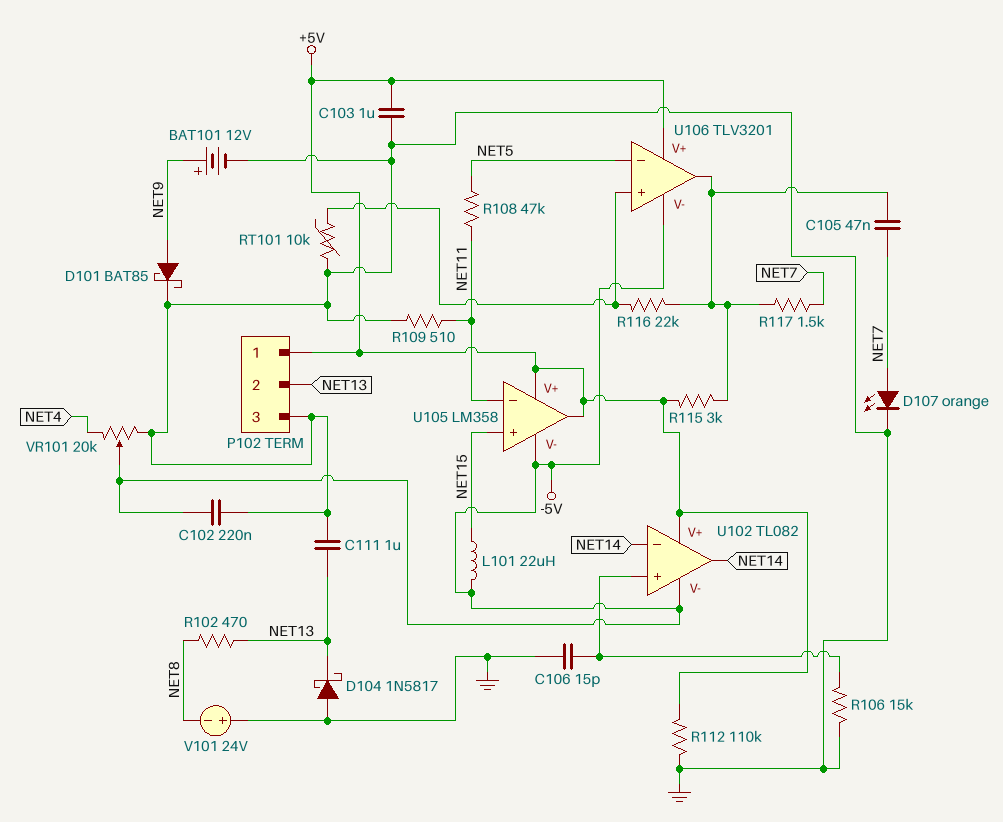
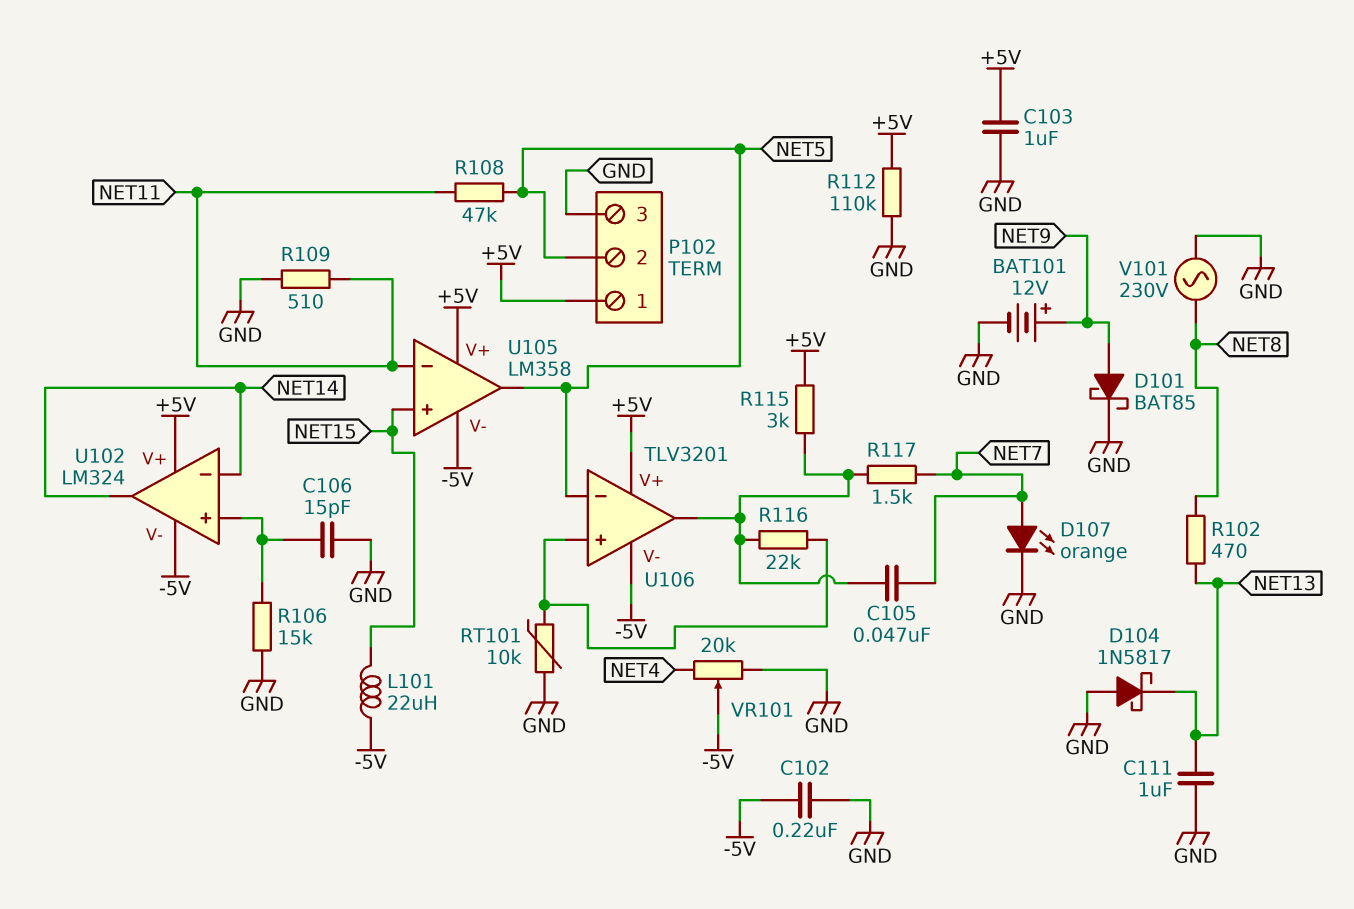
P102 pin 2: NET13 -> NET5
U102: TL082 -> LM324
U105 pin out: +5V -> NET5
V101: 24V (plus GND, minus NET8) -> AC 230V (GND, NET8)

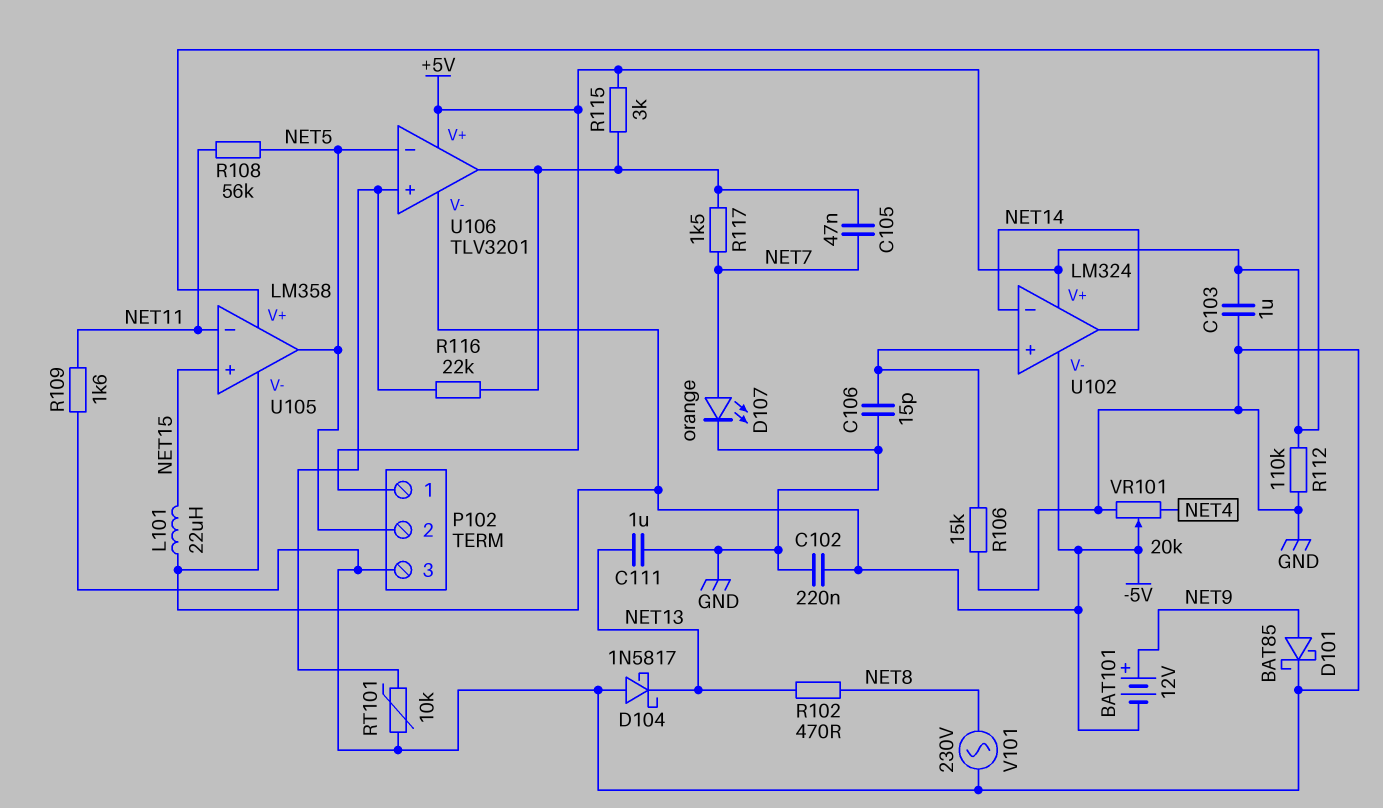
BAT101: 12V (plus NET9, minus GND) -> 12V (plus NET9, minus -5V)
R108: 47k (NET5, NET11) -> 56k (NET5, NET11)
R109: 510 (GND, NET11) -> 1.6k (GND, NET11)

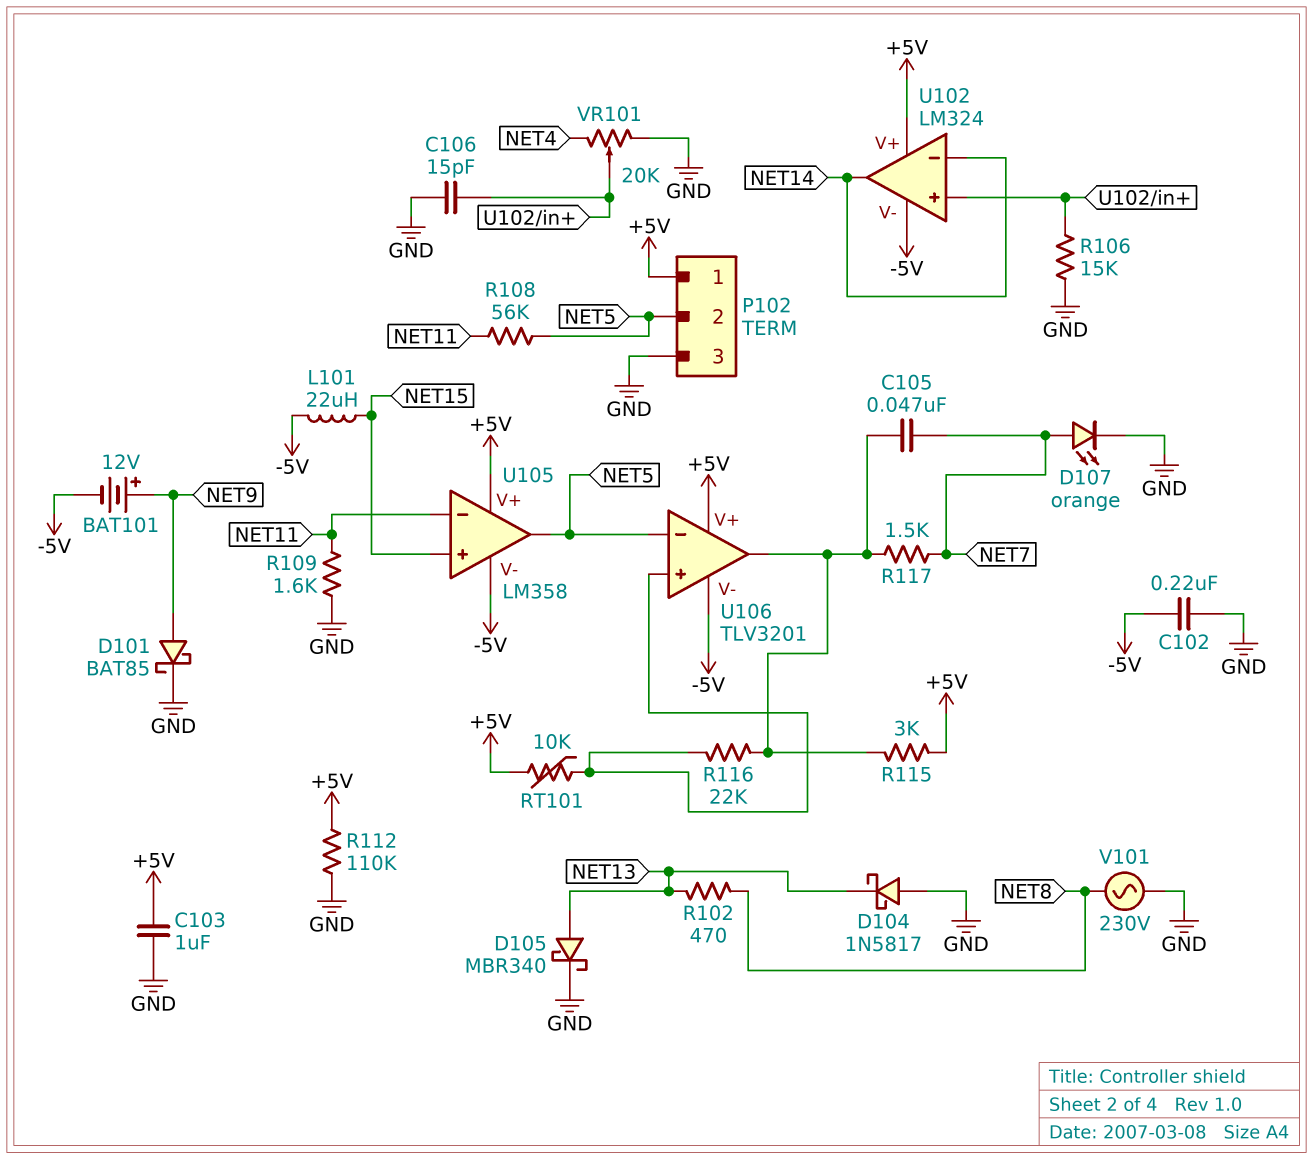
C111: 1uF (GND, NET13) -> none
D105: none -> schottky MBR340 (A NET13, K GND)
RT101: 10k (GND, U106/in+) -> 10k (+5V, U106/in+)
VR101: 20k (GND, NET4, wiper -5V) -> 20k (GND, NET4, wiper U102/in+)

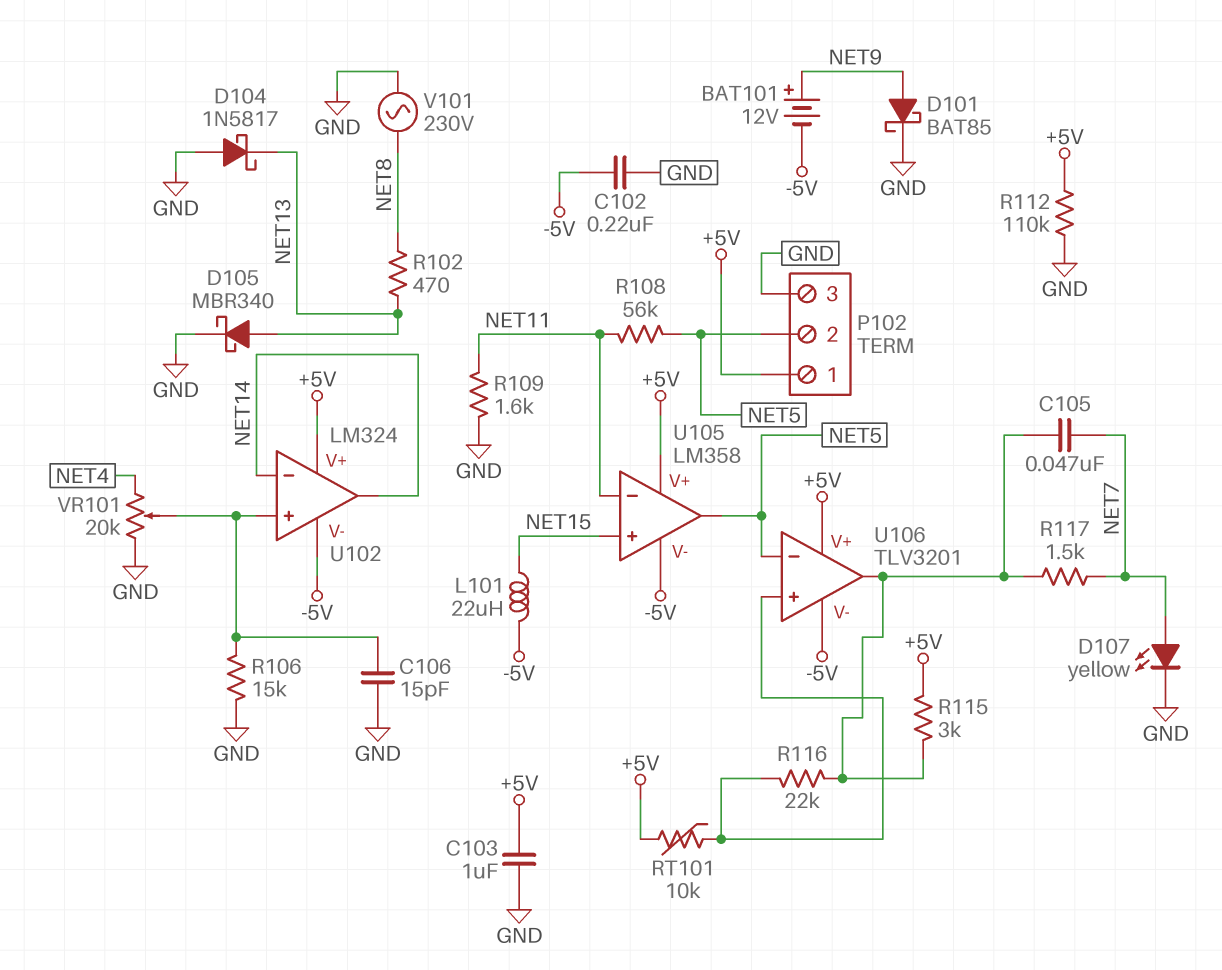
D107: LED orange (A NET7, K GND) -> LED yellow (A NET7, K GND)

